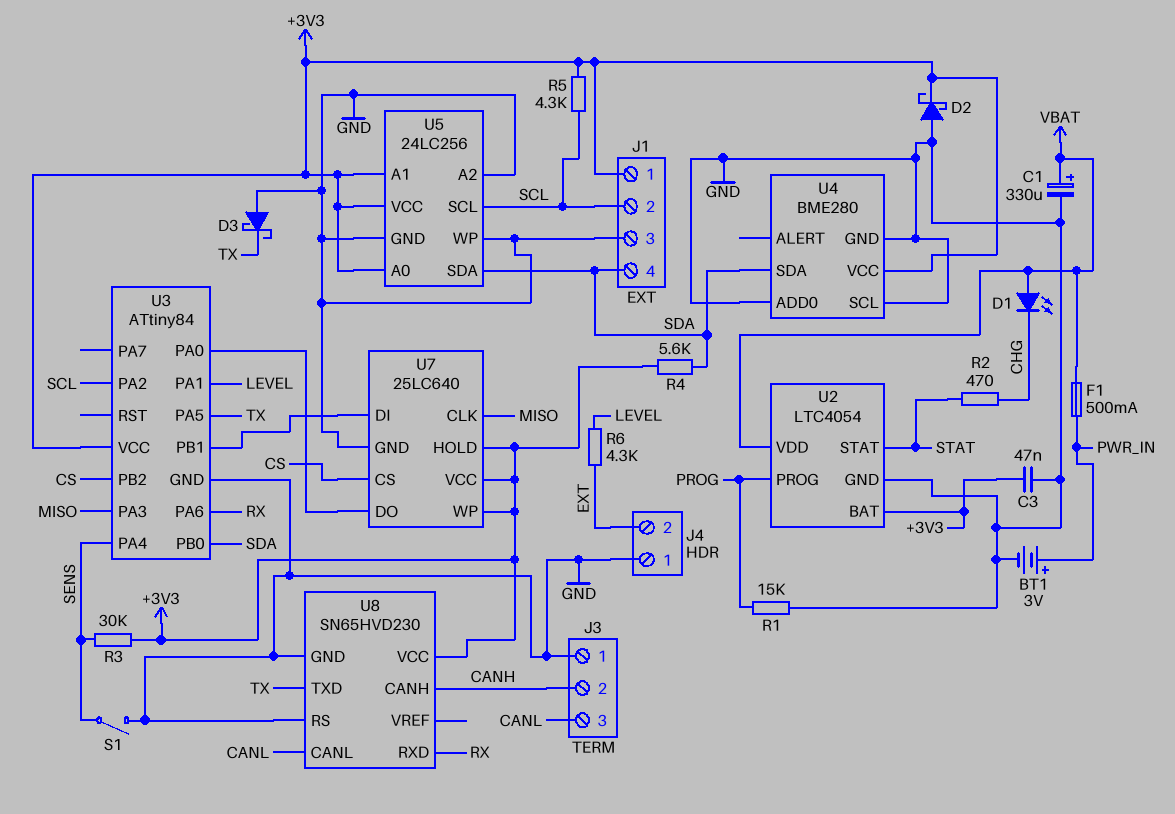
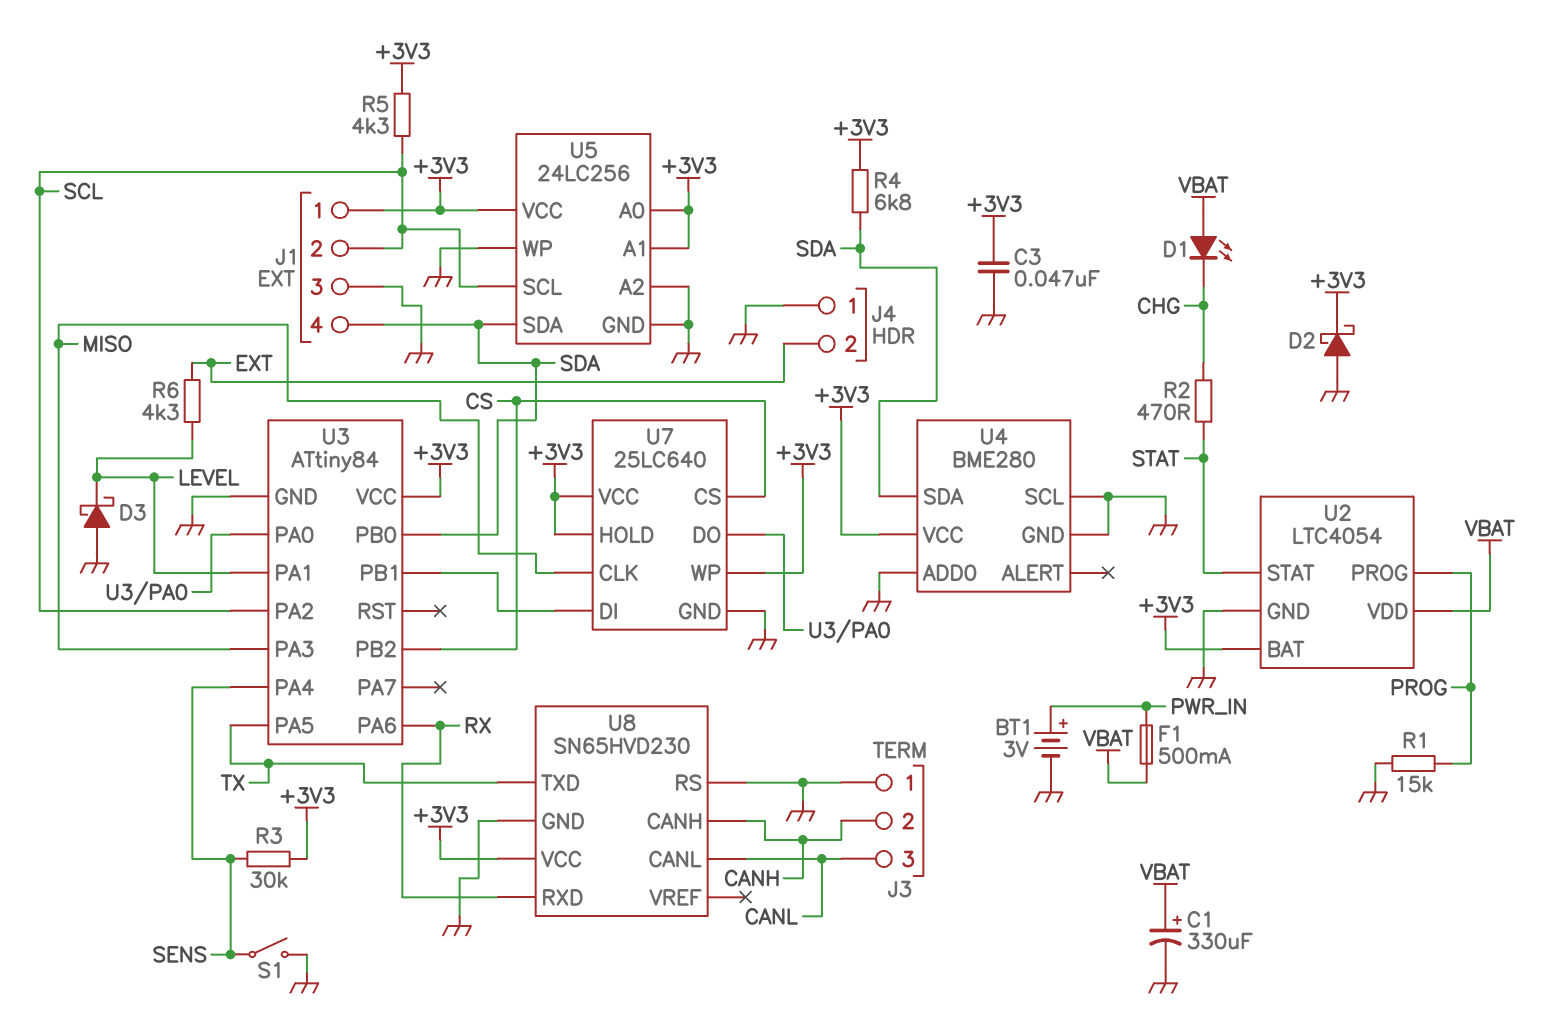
D3: schottky (A GND, K TX) -> schottky (A GND, K LEVEL)
R4: 5.6k (+3V3, SDA) -> 6.8k (+3V3, SDA)

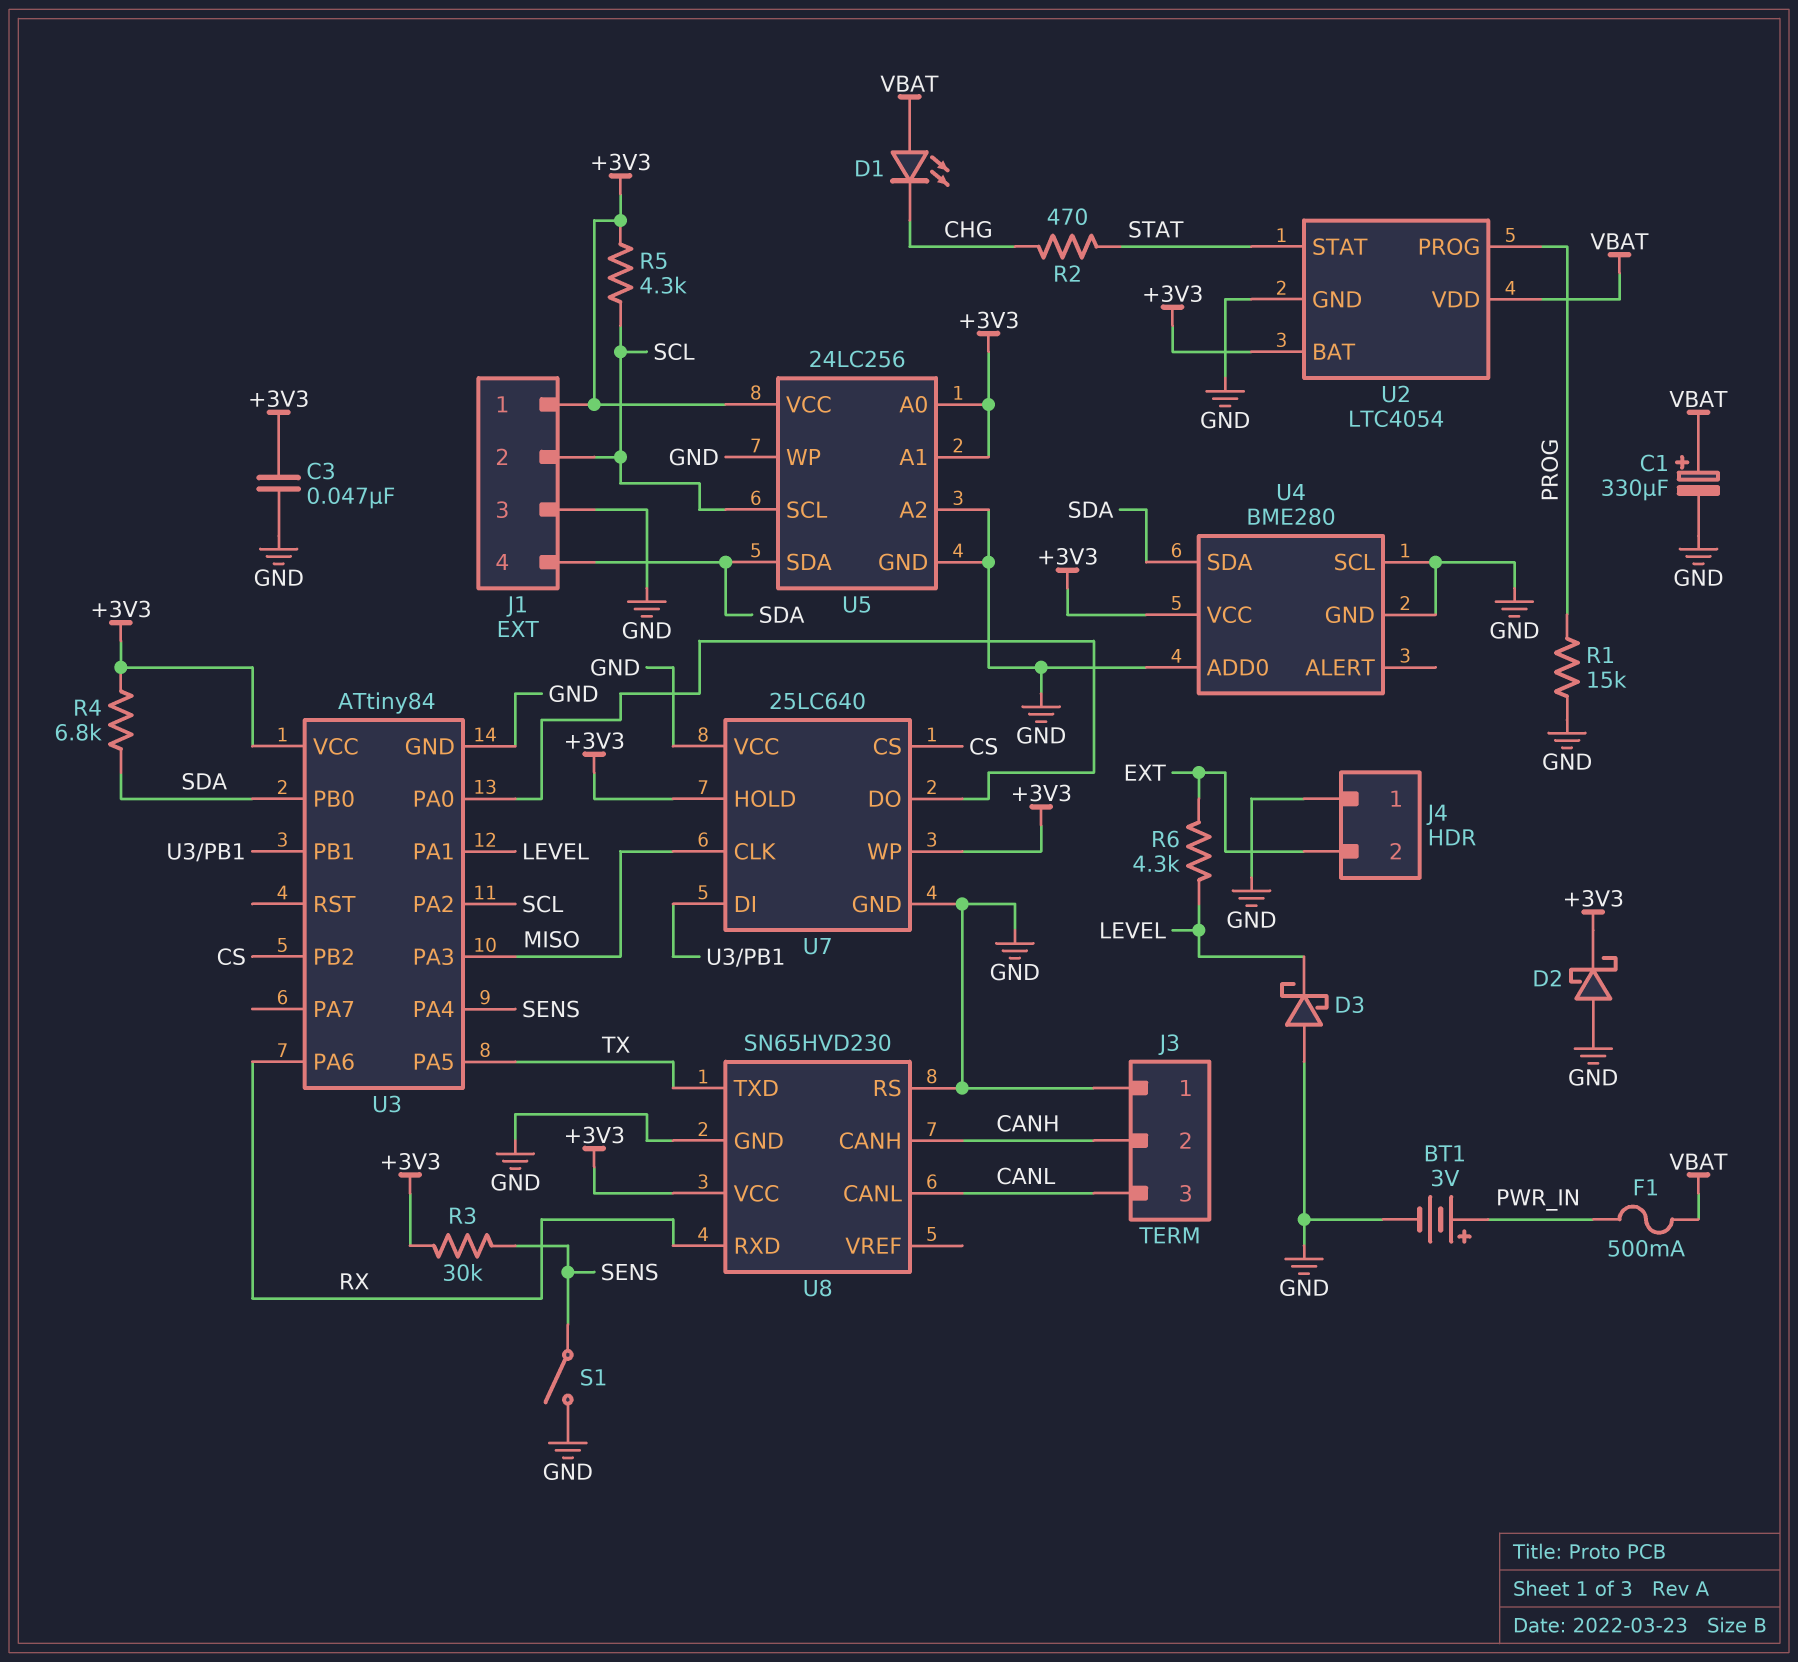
U7 pin VCC: +3V3 -> GND

